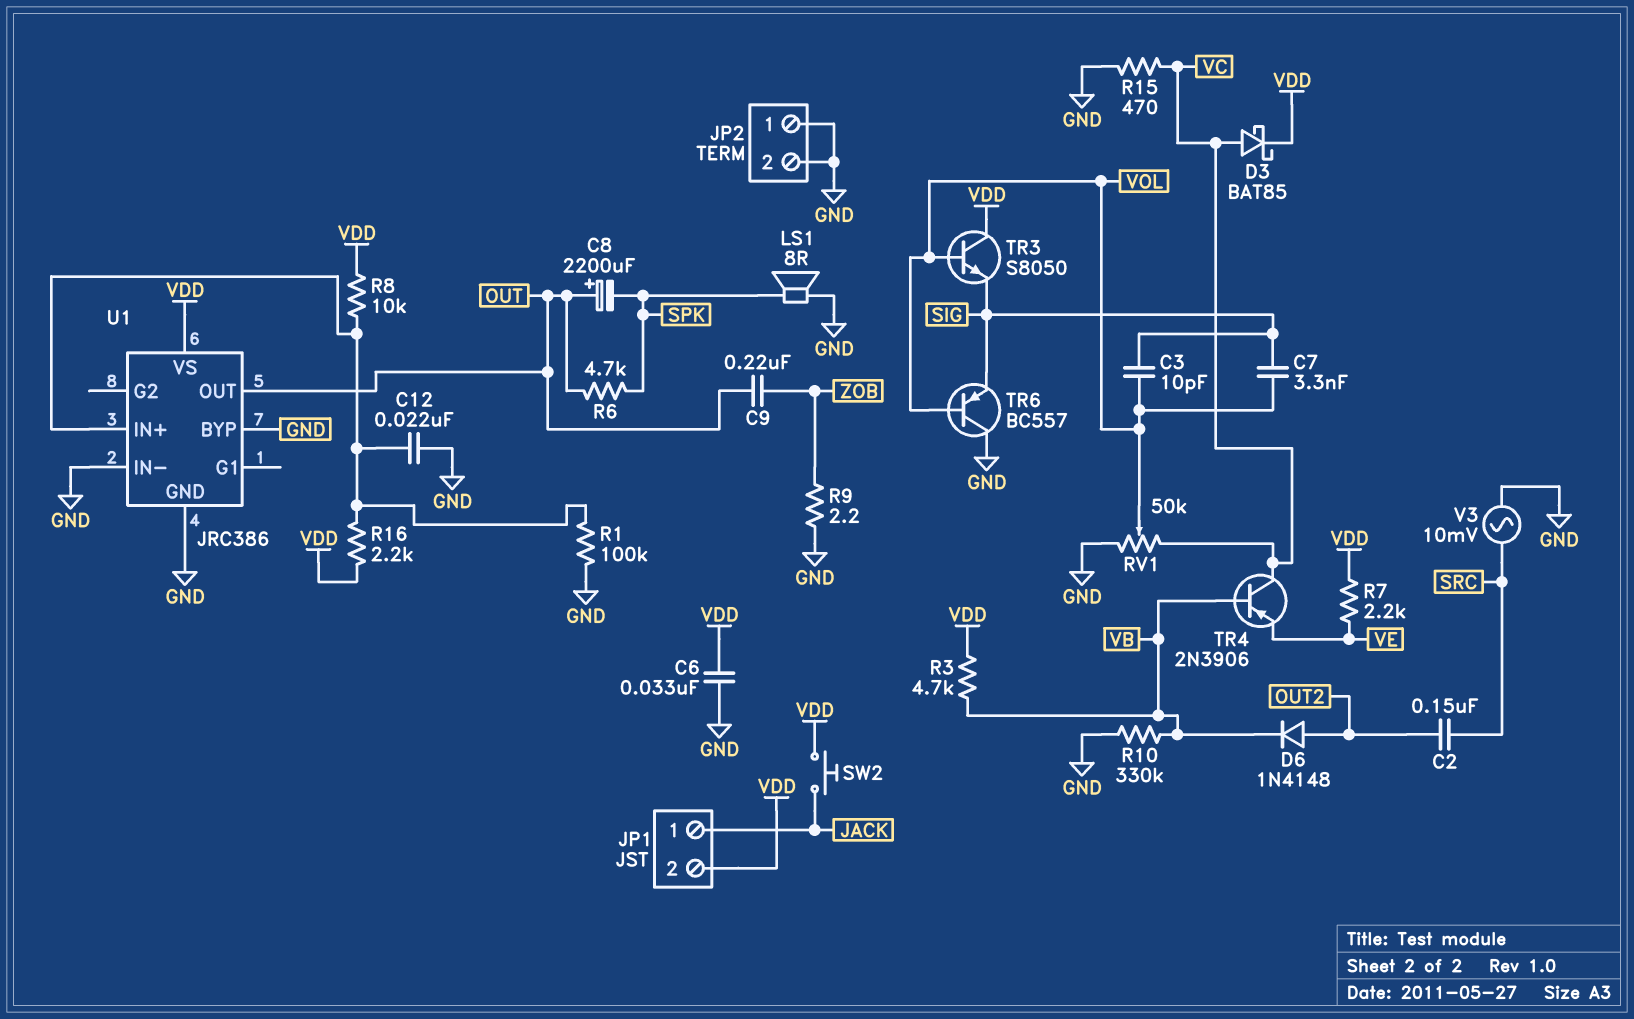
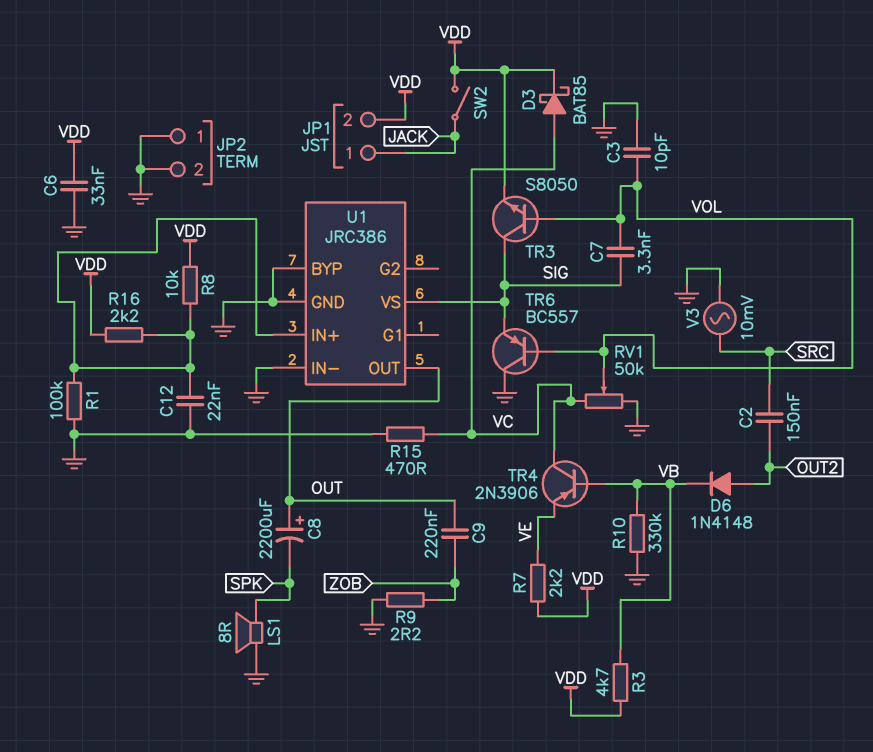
C3: 10pF (SIG, VOL) -> 10pF (GND, VOL)
R6: 4.7k (OUT, SPK) -> none
SW2: button (JACK, VDD) -> switch (JACK, VDD)
TR3: NPN S8050 (B VOL, C VDD, E SIG) -> NPN S8050 (B VOL, C SIG, E VDD)
U1 pin VS: VDD -> SIG

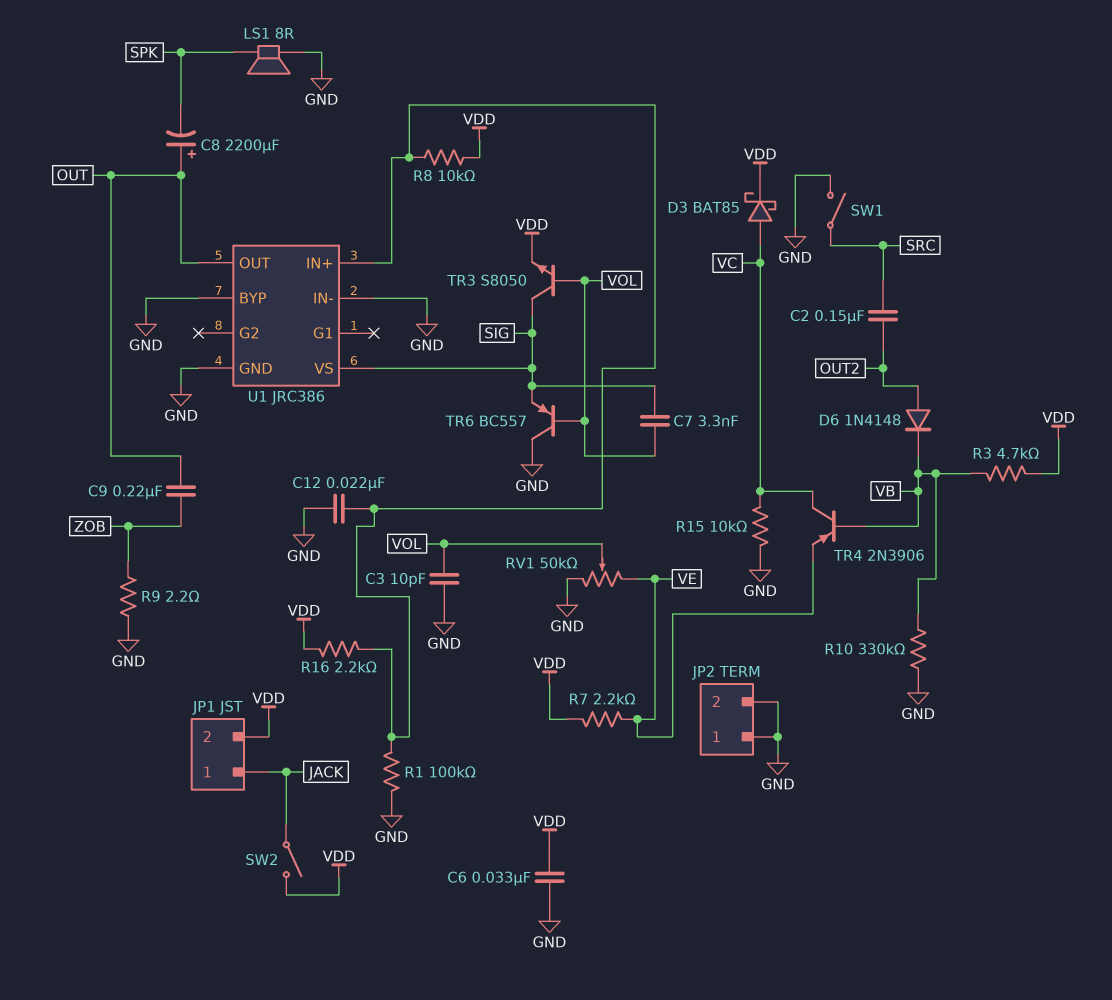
R15: 470 (GND, VC) -> 10k (GND, VC)
RV1: 50k (GND, VC, wiper VOL) -> 50k (GND, VE, wiper VOL)
SW1: none -> switch (GND, SRC)
V3: AC 10mV (GND, SRC) -> none

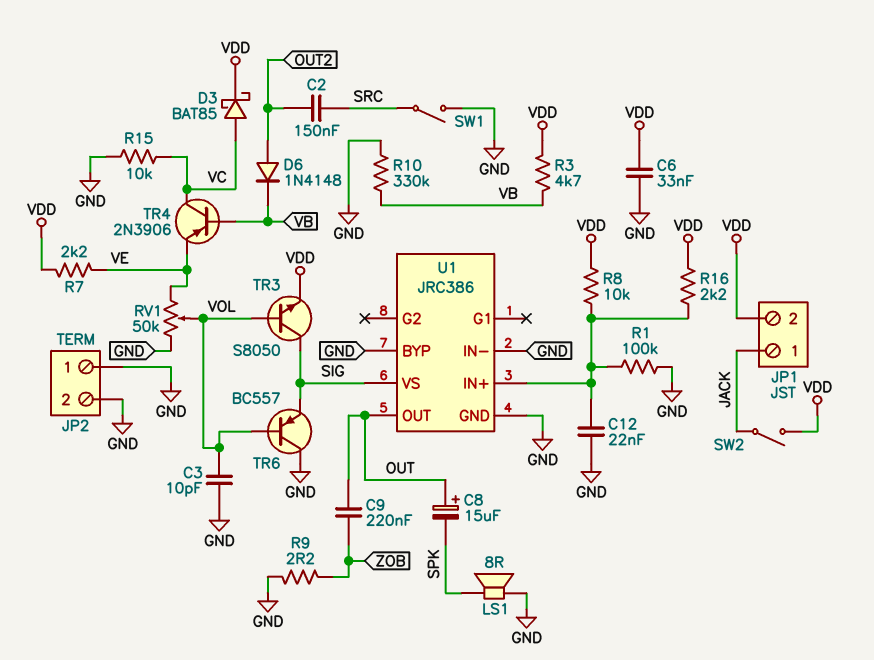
C7: 3.3nF (SIG, VOL) -> none
C8: 2200uF (plus OUT, minus SPK) -> 15uF (plus OUT, minus SPK)

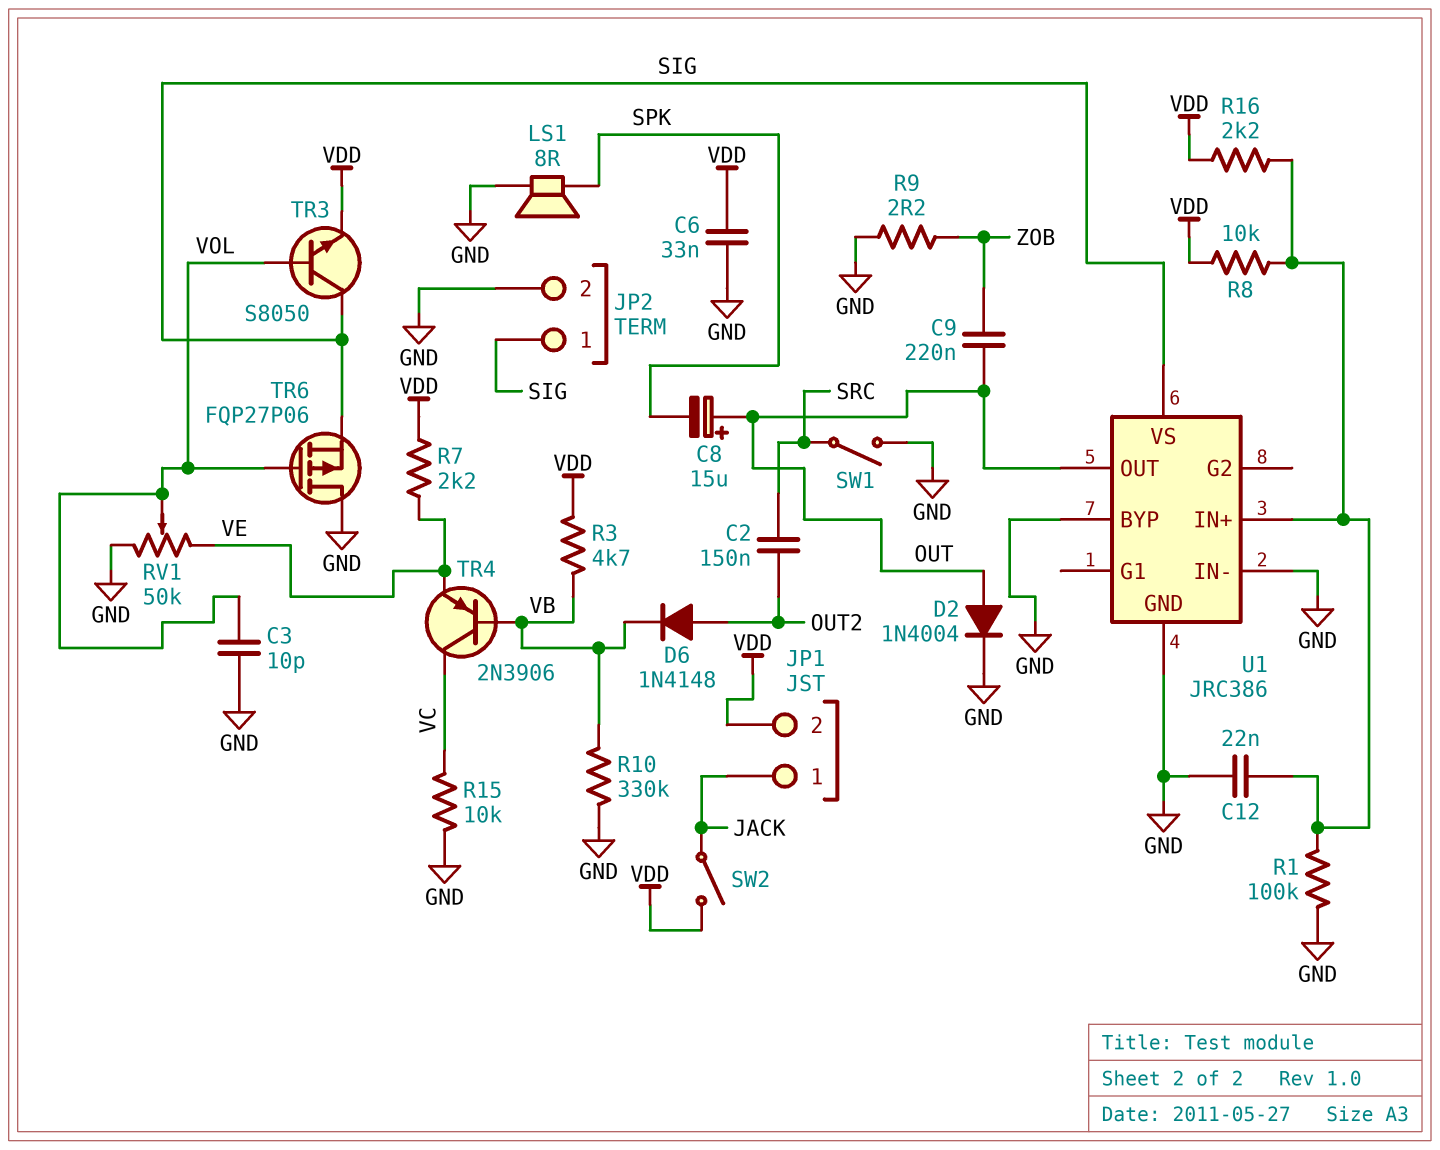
D2: none -> diode 1N4004 (A OUT, K GND)
D3: schottky BAT85 (A VC, K VDD) -> none
JP2 pin 1: GND -> SIG
TR6: PNP BC557 (B VOL, C GND, E SIG) -> PMOS FQP27P06 (G VOL, D GND, S SIG)

